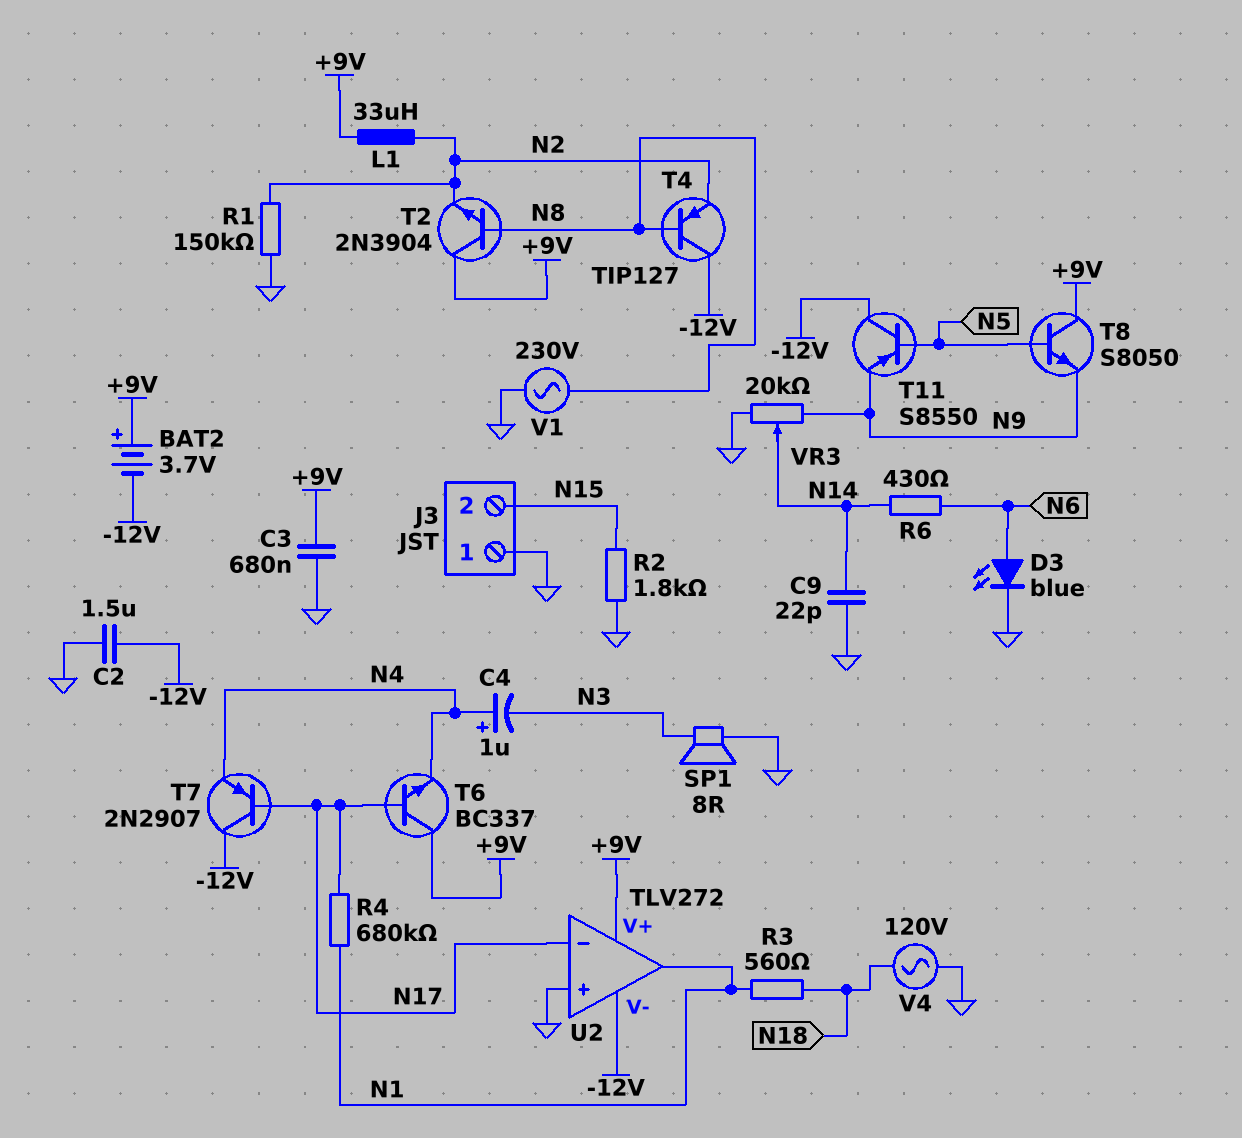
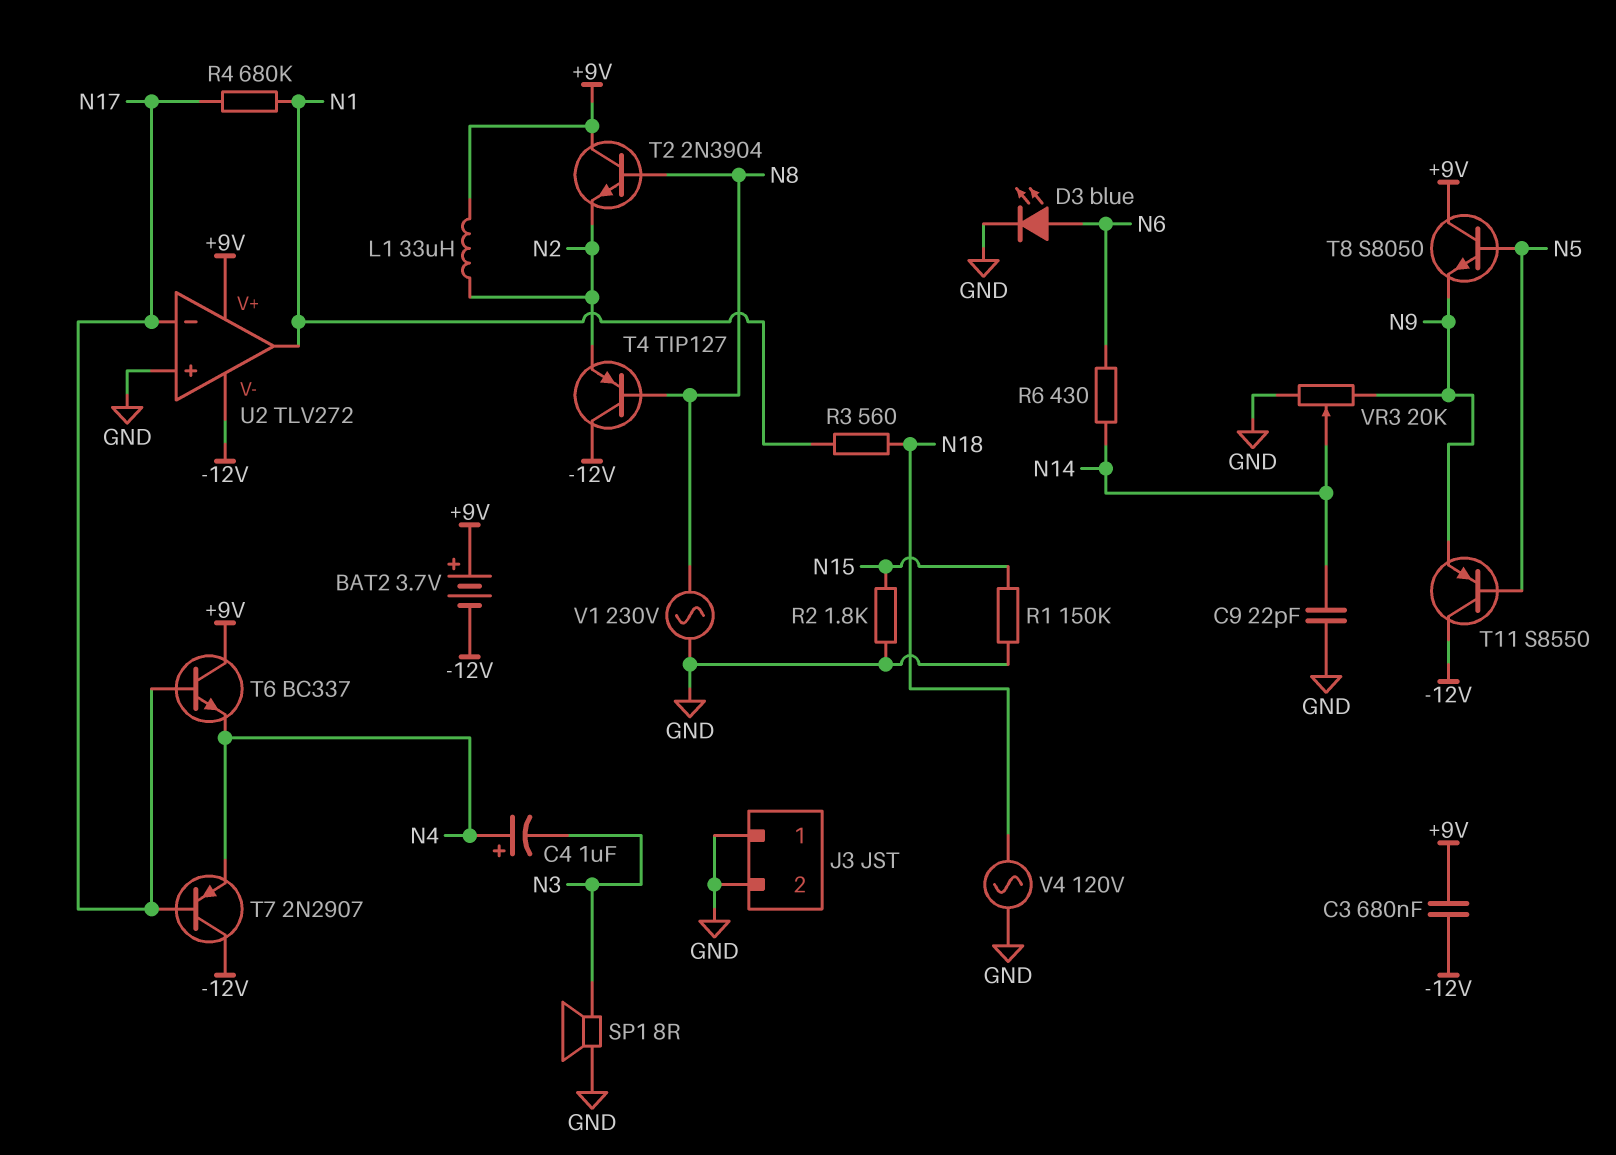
C2: 1.5uF (-12V, GND) -> none
C3: 680nF (+9V, GND) -> 680nF (+9V, -12V)
J3 pin 2: N15 -> GND
R1: 150k (GND, N2) -> 150k (GND, N15)

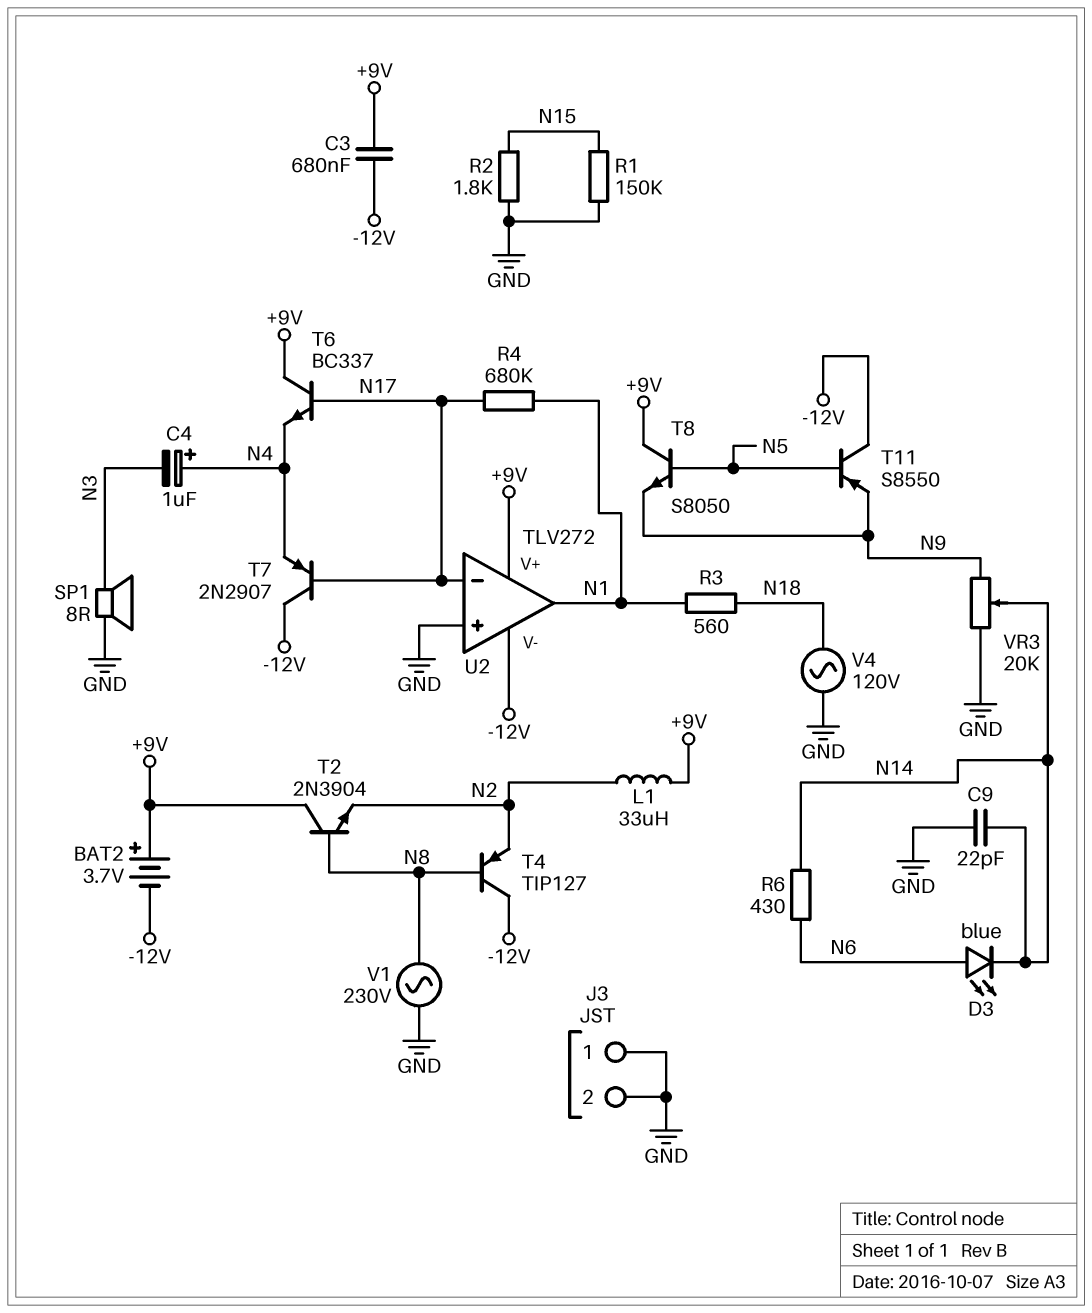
D3: LED blue (A N6, K GND) -> LED blue (A N6, K N14)

